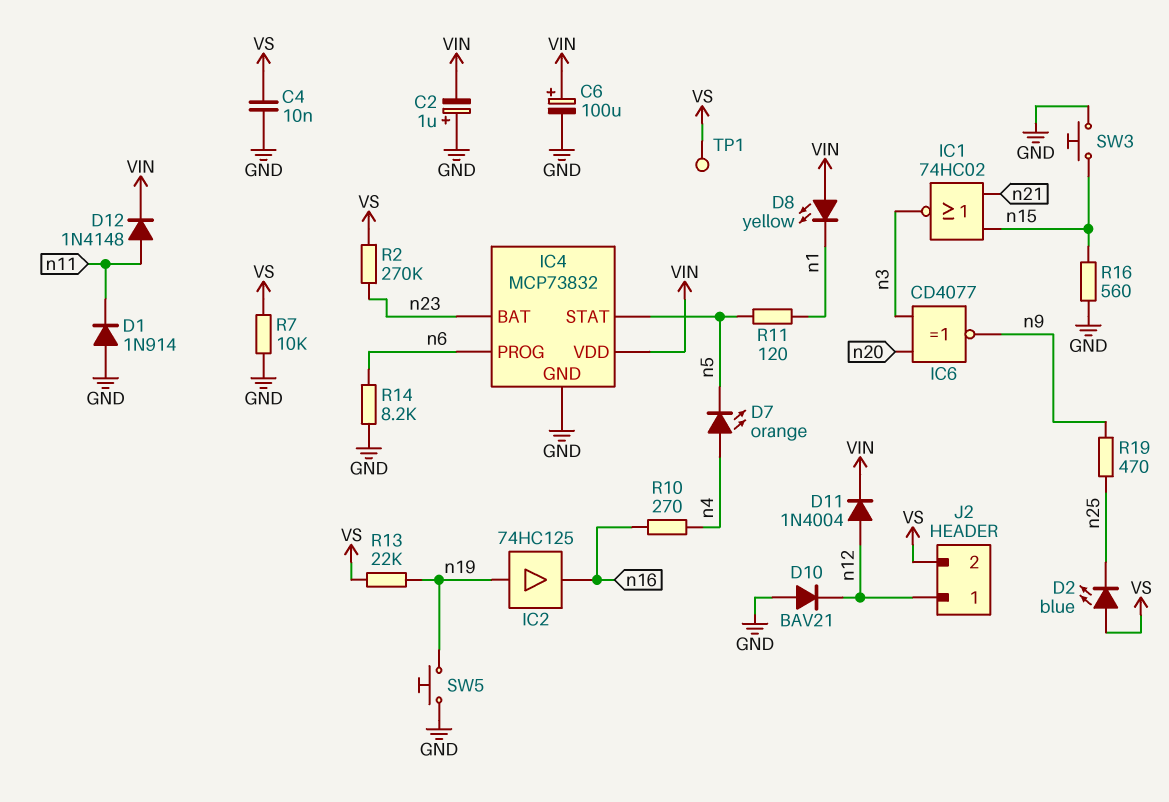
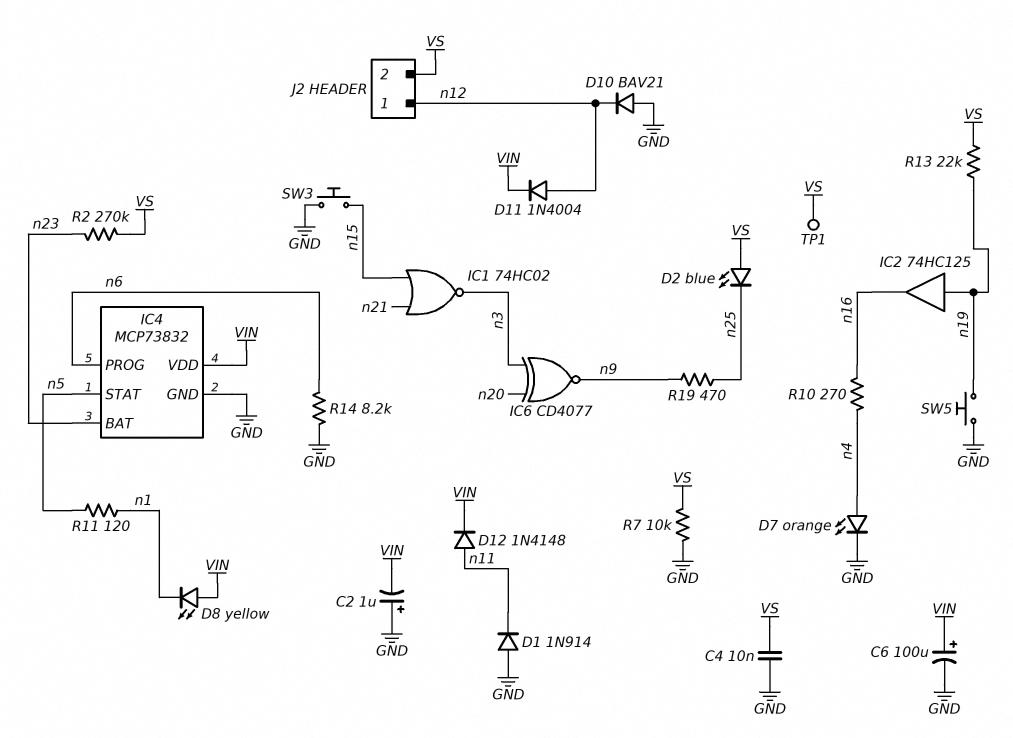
D7: LED orange (A n4, K n5) -> LED orange (A n4, K GND)
R16: 560 (GND, n15) -> none

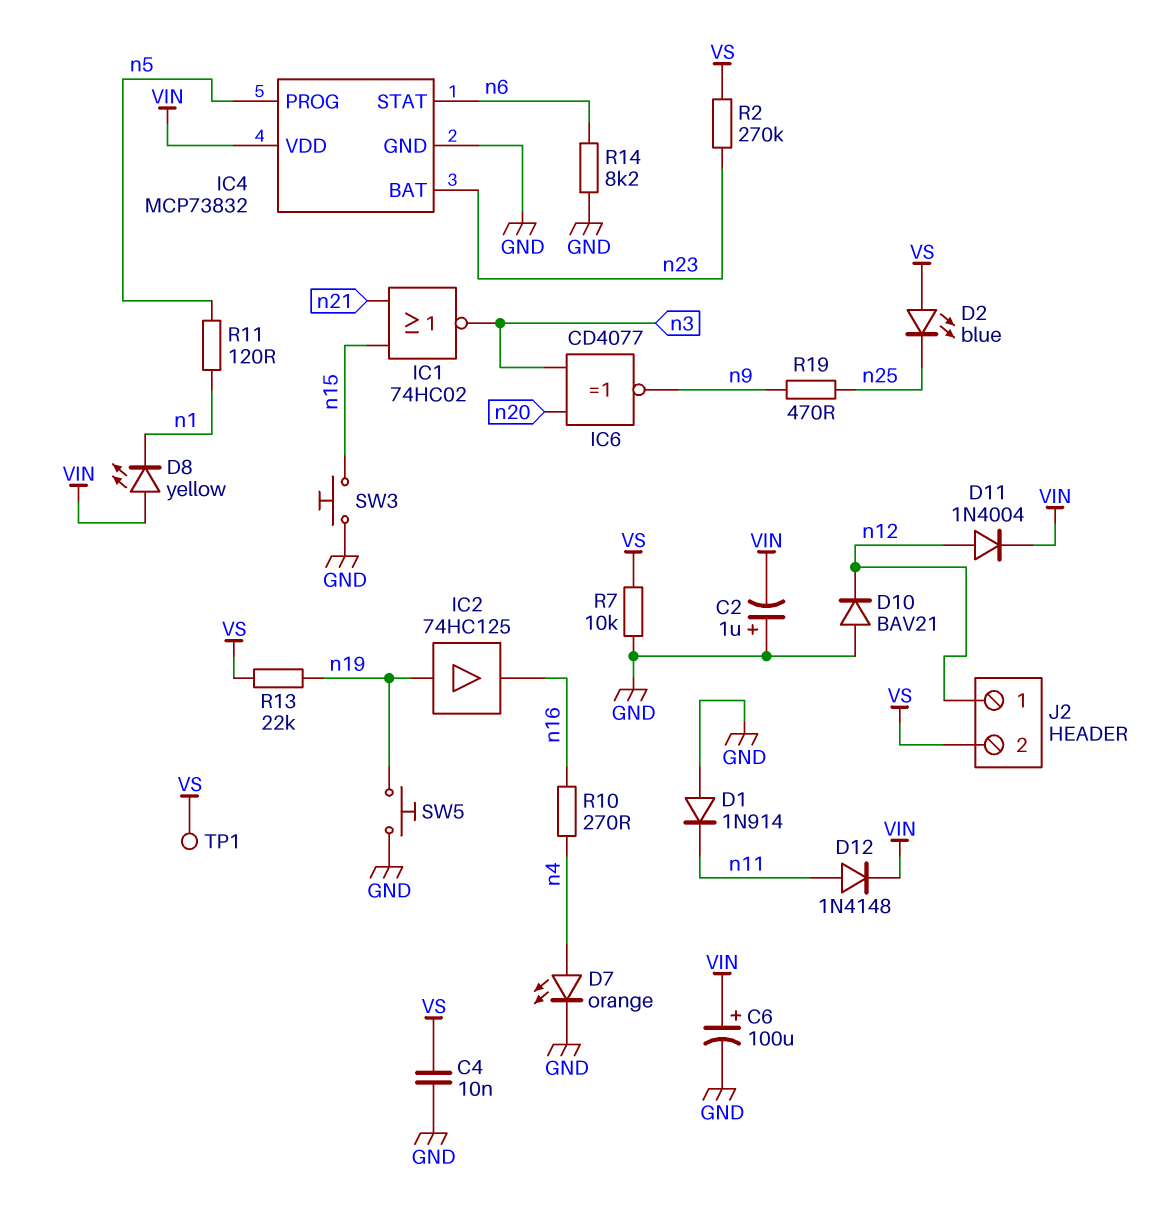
IC4 pin PROG: n6 -> n5
IC4 pin STAT: n5 -> n6

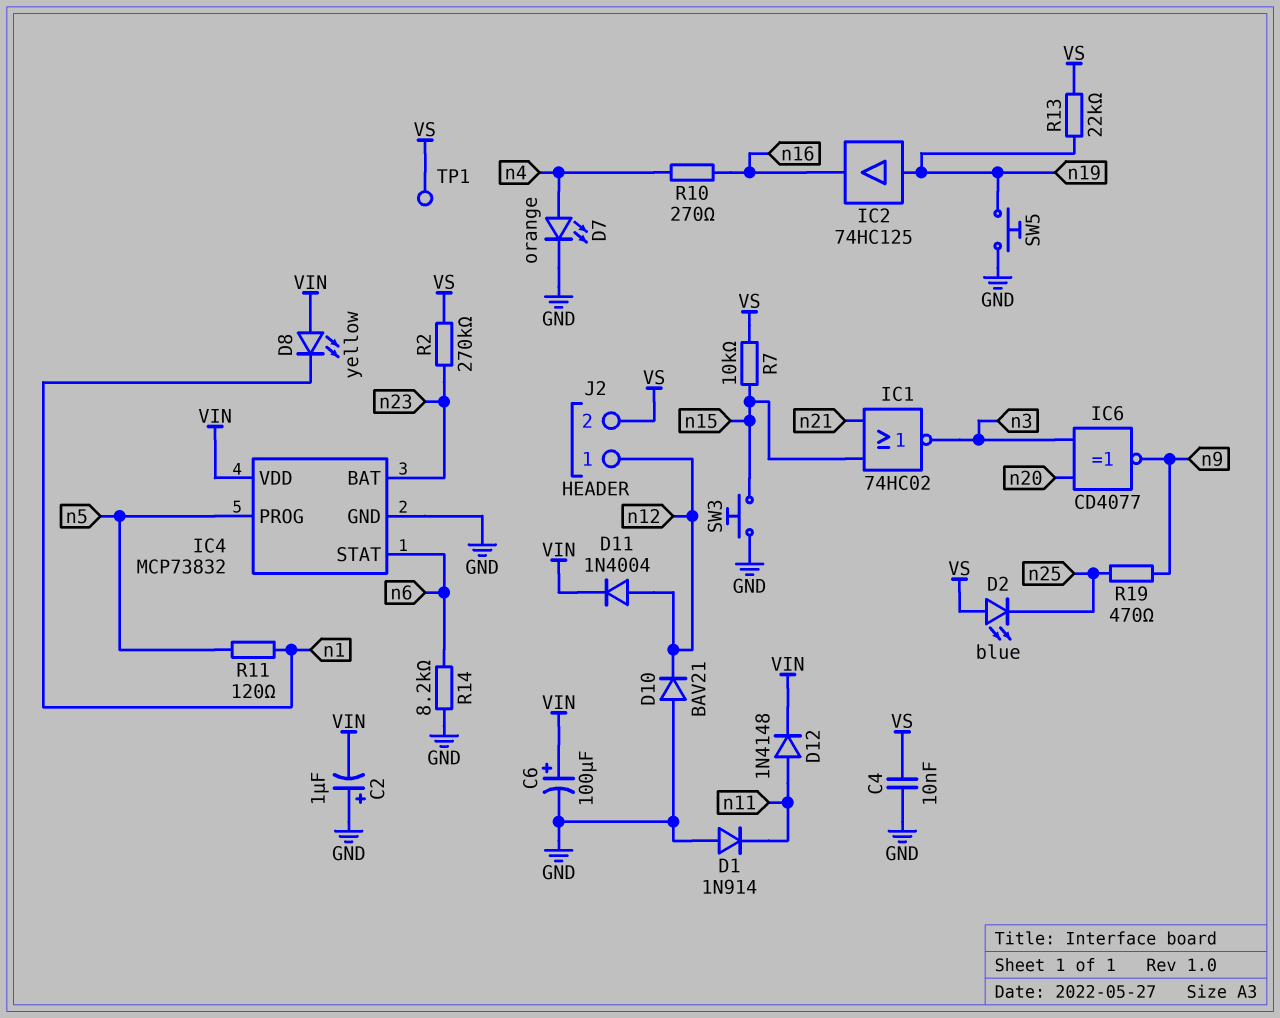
R7: 10k (GND, VS) -> 10k (VS, n15)

